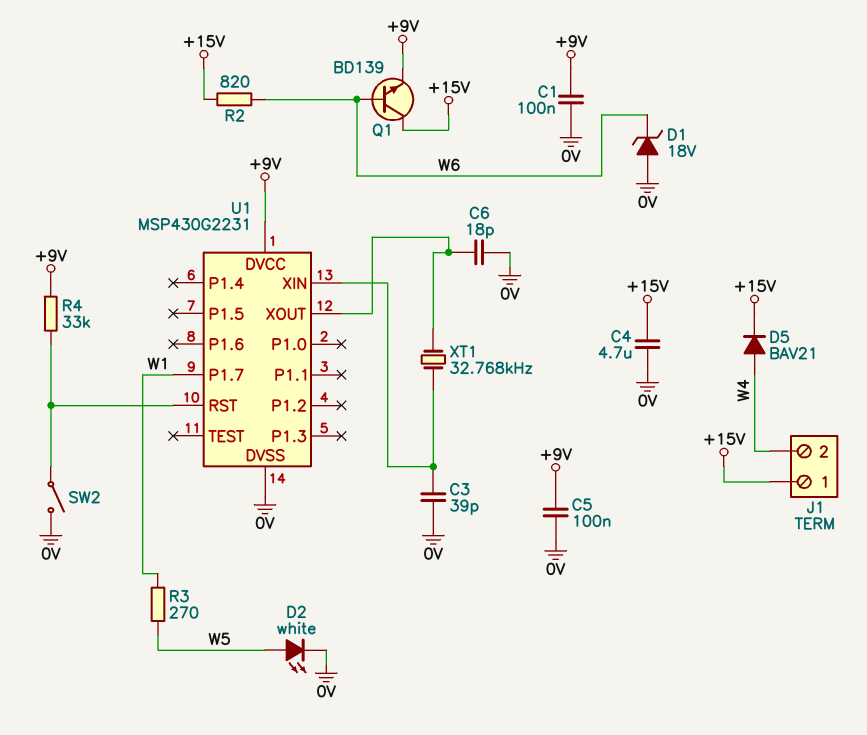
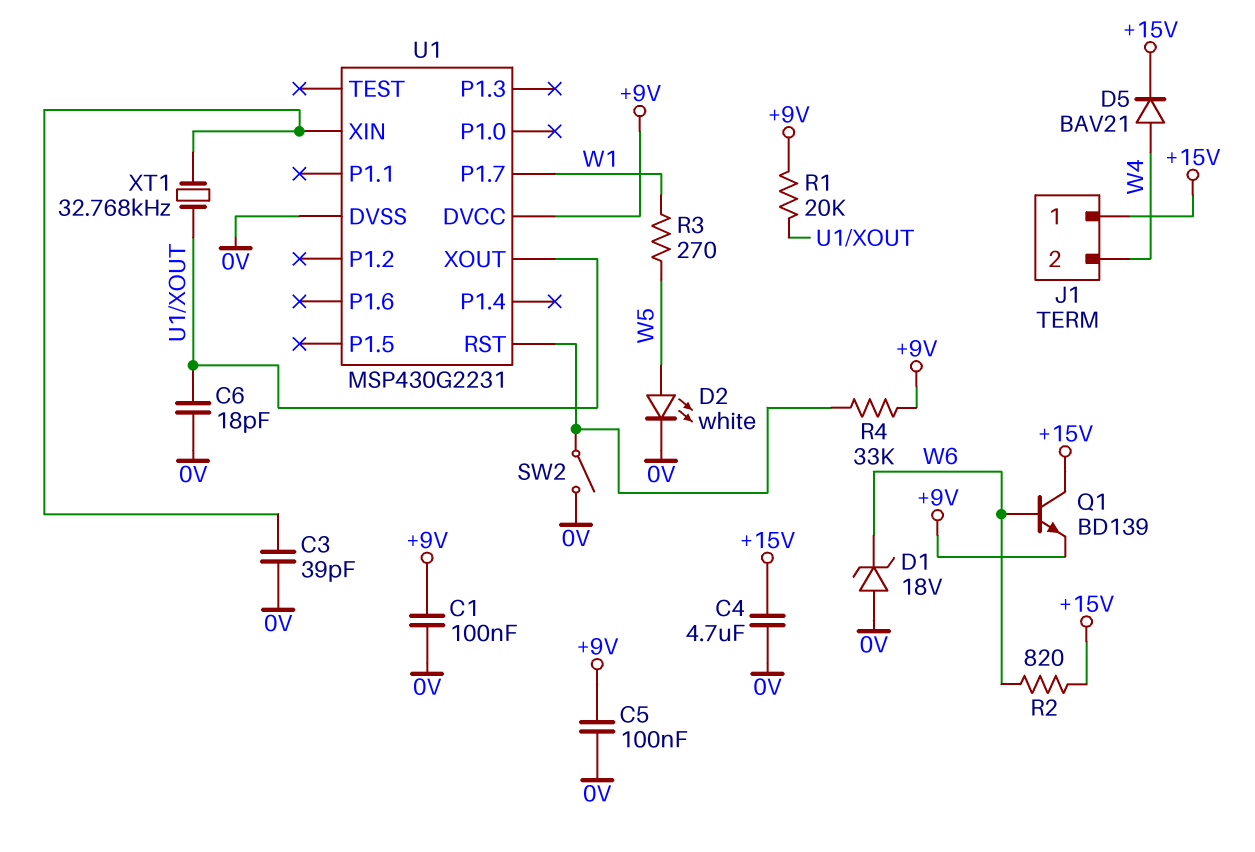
R1: none -> 20k (+9V, U1/XOUT)

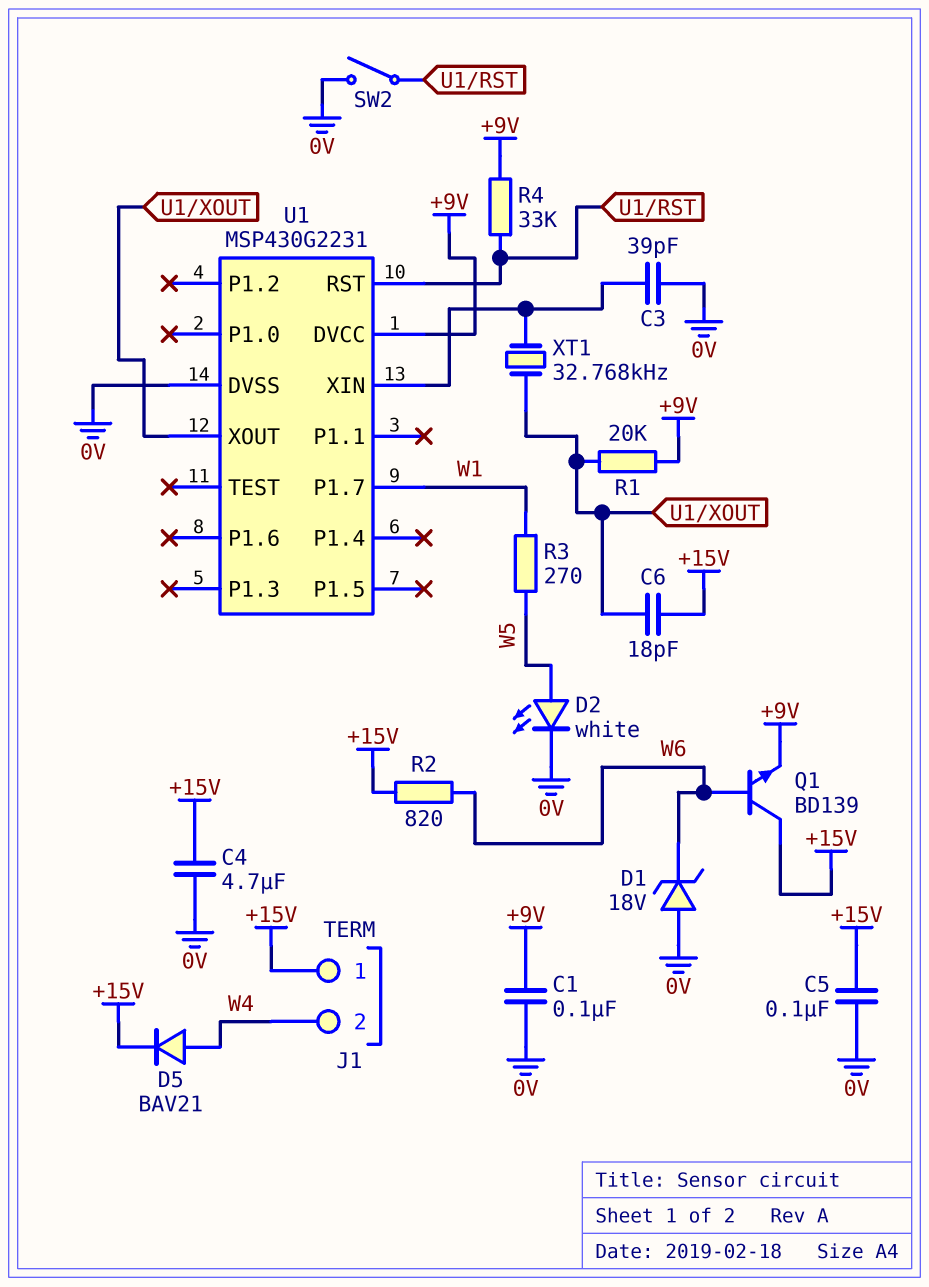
C5: 100nF (+9V, 0V) -> 100nF (+15V, 0V)
C6: 18pF (0V, U1/XOUT) -> 18pF (+15V, U1/XOUT)

